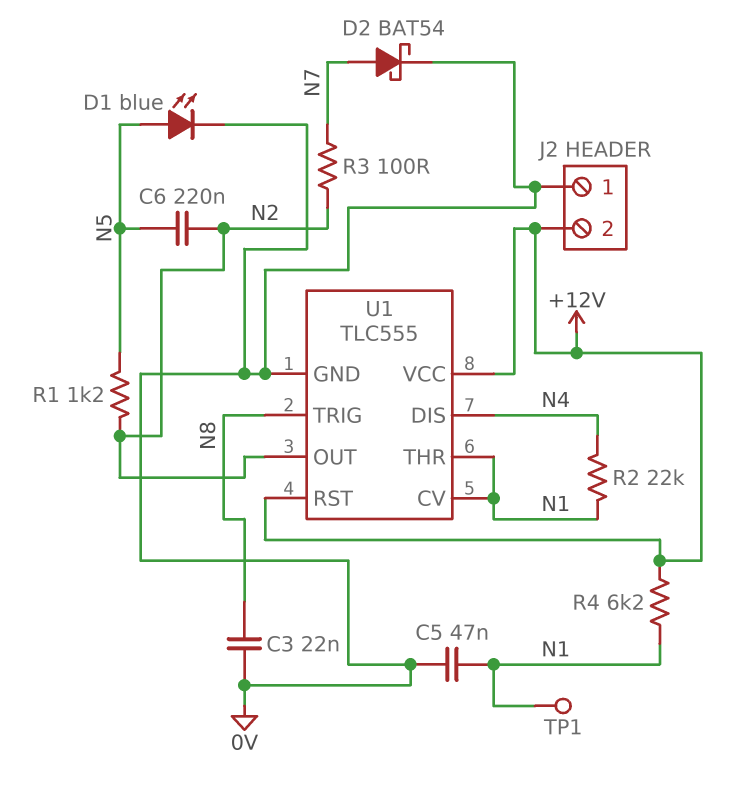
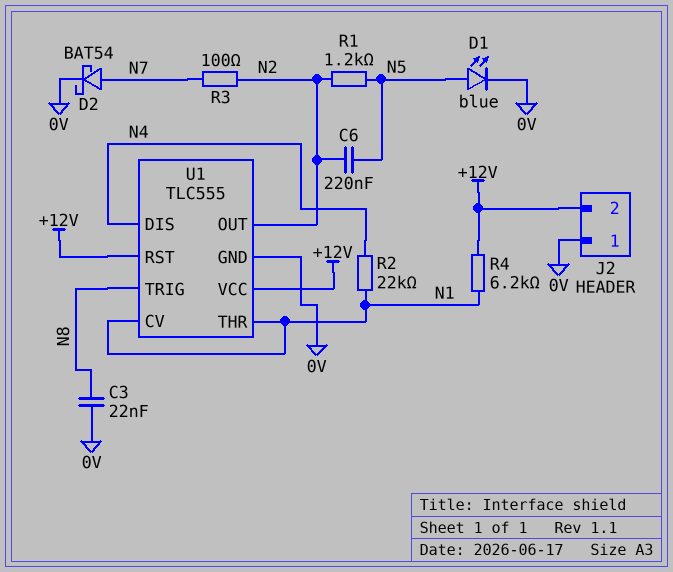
C5: 47nF (0V, N1) -> none
TP1: test point (N1) -> none

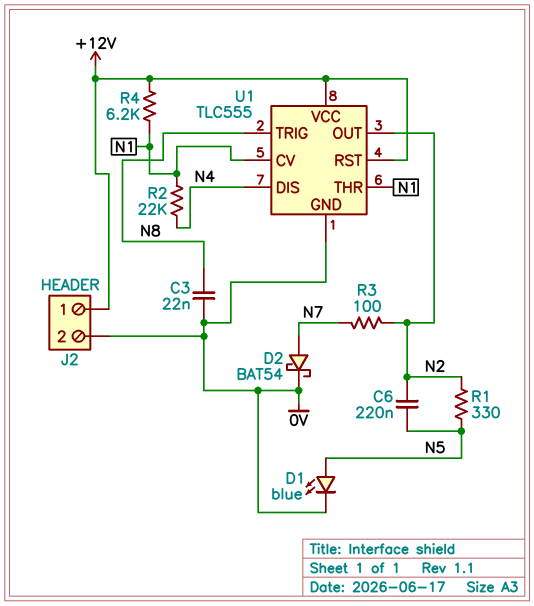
J2 pin 1: 0V -> +12V
J2 pin 2: +12V -> 0V
R1: 1.2k (N2, N5) -> 330 (N2, N5)

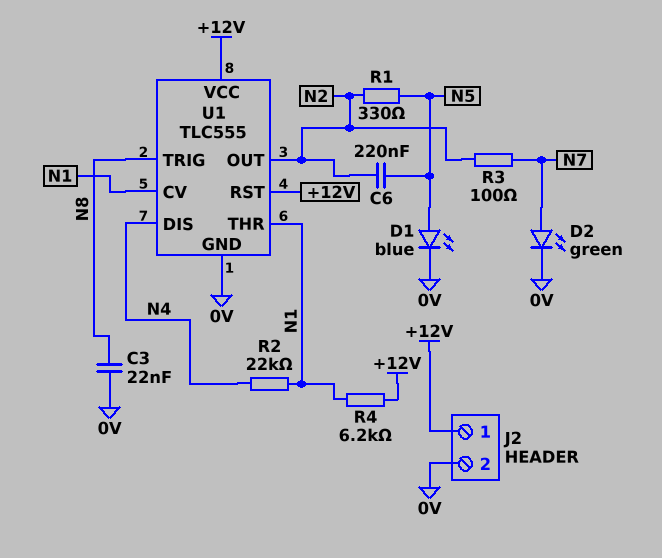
D2: schottky BAT54 (A N7, K 0V) -> LED green (A N7, K 0V)

